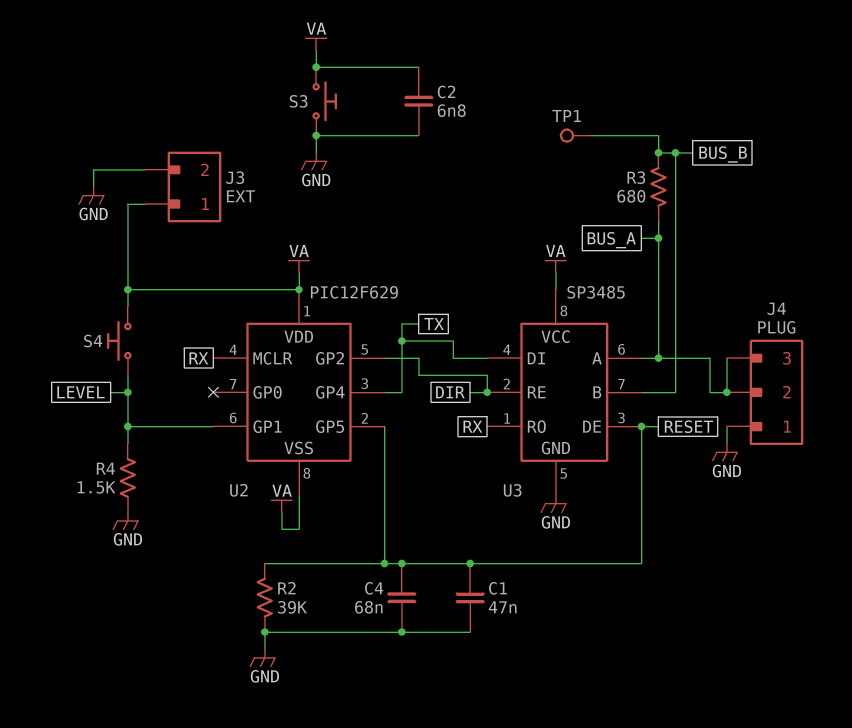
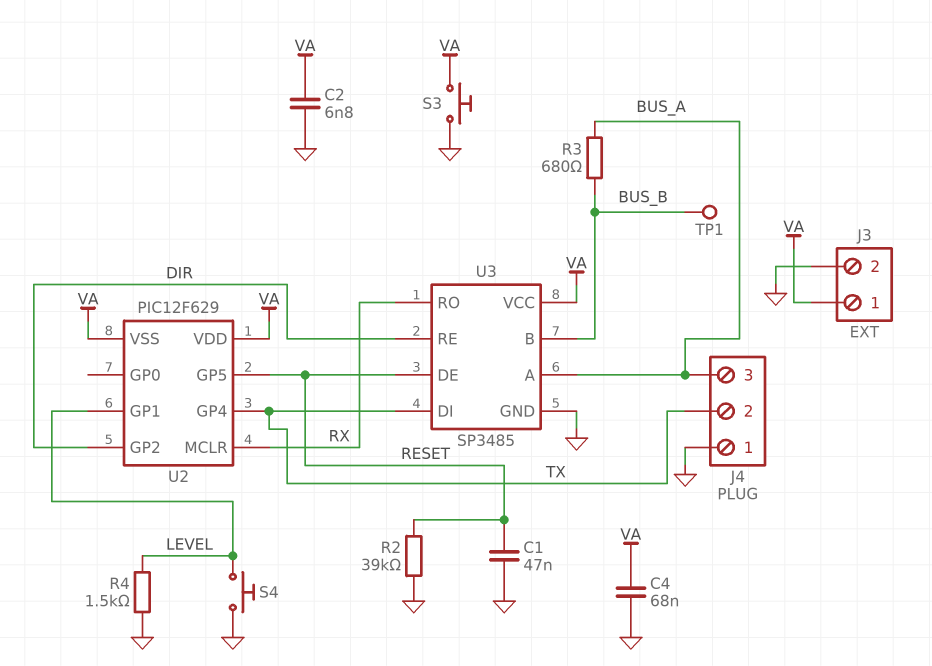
C4: 68nF (GND, RESET) -> 68nF (GND, VA)
J4 pin 2: BUS_A -> TX
S4: button (LEVEL, VA) -> button (GND, LEVEL)

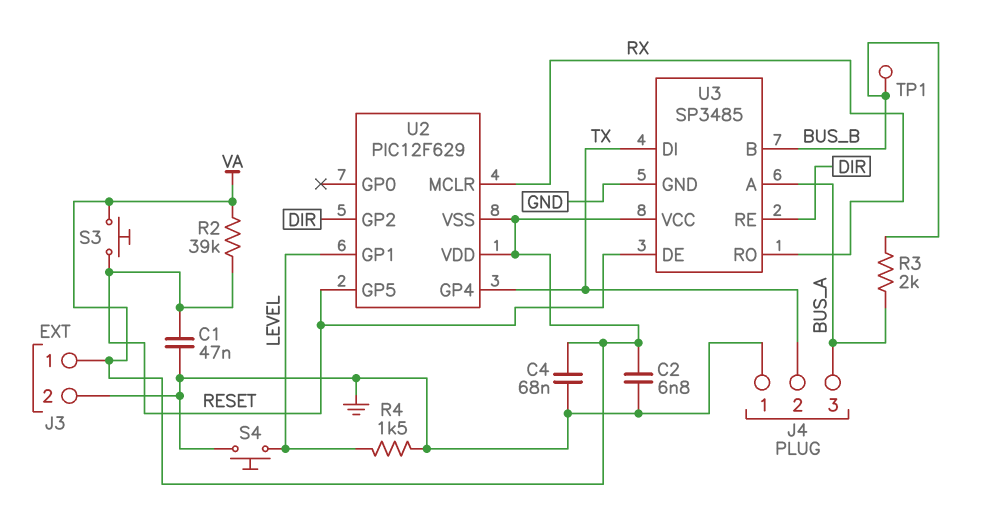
R2: 39k (GND, RESET) -> 39k (RESET, VA)
R3: 680 (BUS_A, BUS_B) -> 2k (BUS_A, BUS_B)
S3: button (GND, VA) -> button (RESET, VA)

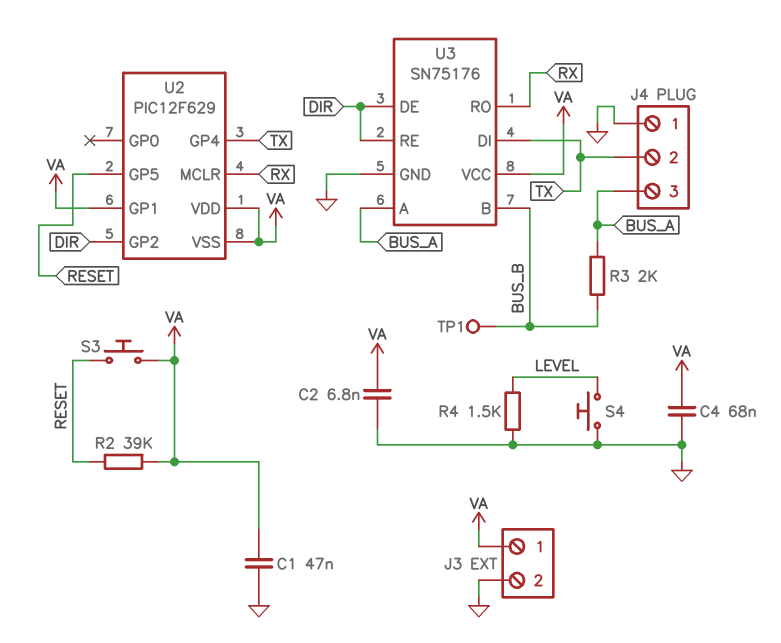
C1: 47nF (GND, RESET) -> 47nF (GND, VA)
U2 pin GP1: LEVEL -> VA
U3: SP3485 -> SN75176
U3 pin DE: RESET -> DIR

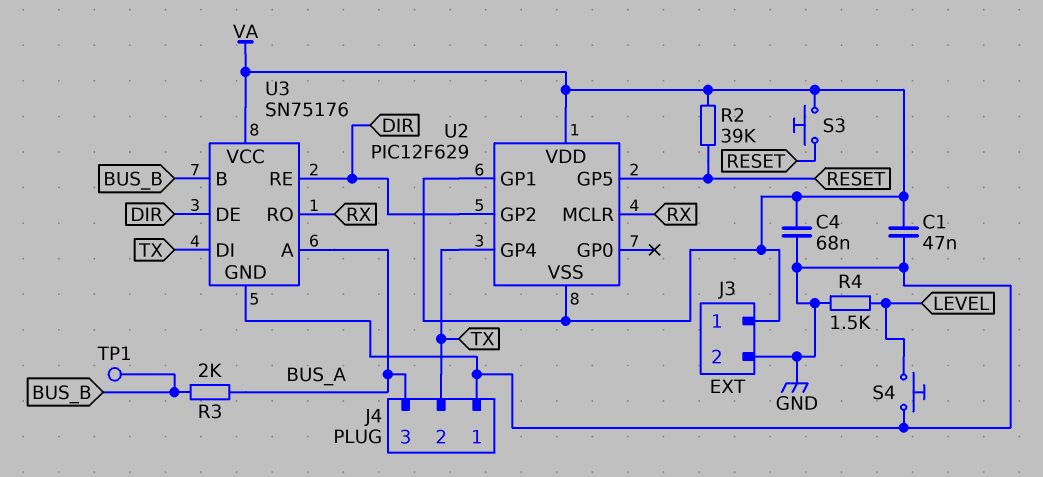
C2: 6.8nF (GND, VA) -> none

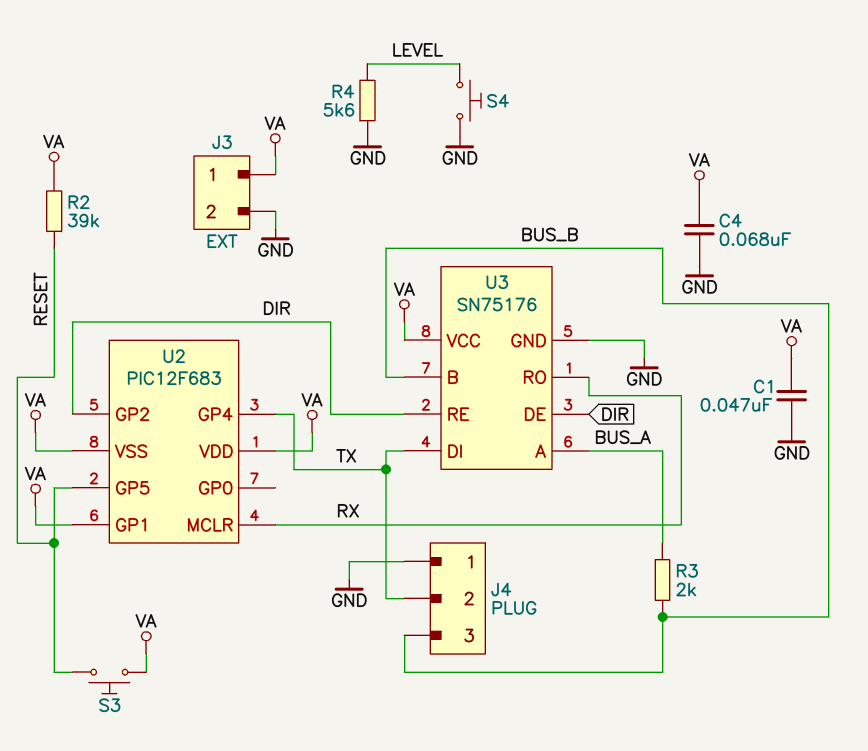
J4 pin 3: BUS_A -> BUS_B
R4: 1.5k (GND, LEVEL) -> 5.6k (GND, LEVEL)
TP1: test point (BUS_B) -> none
U2: PIC12F629 -> PIC12F683

